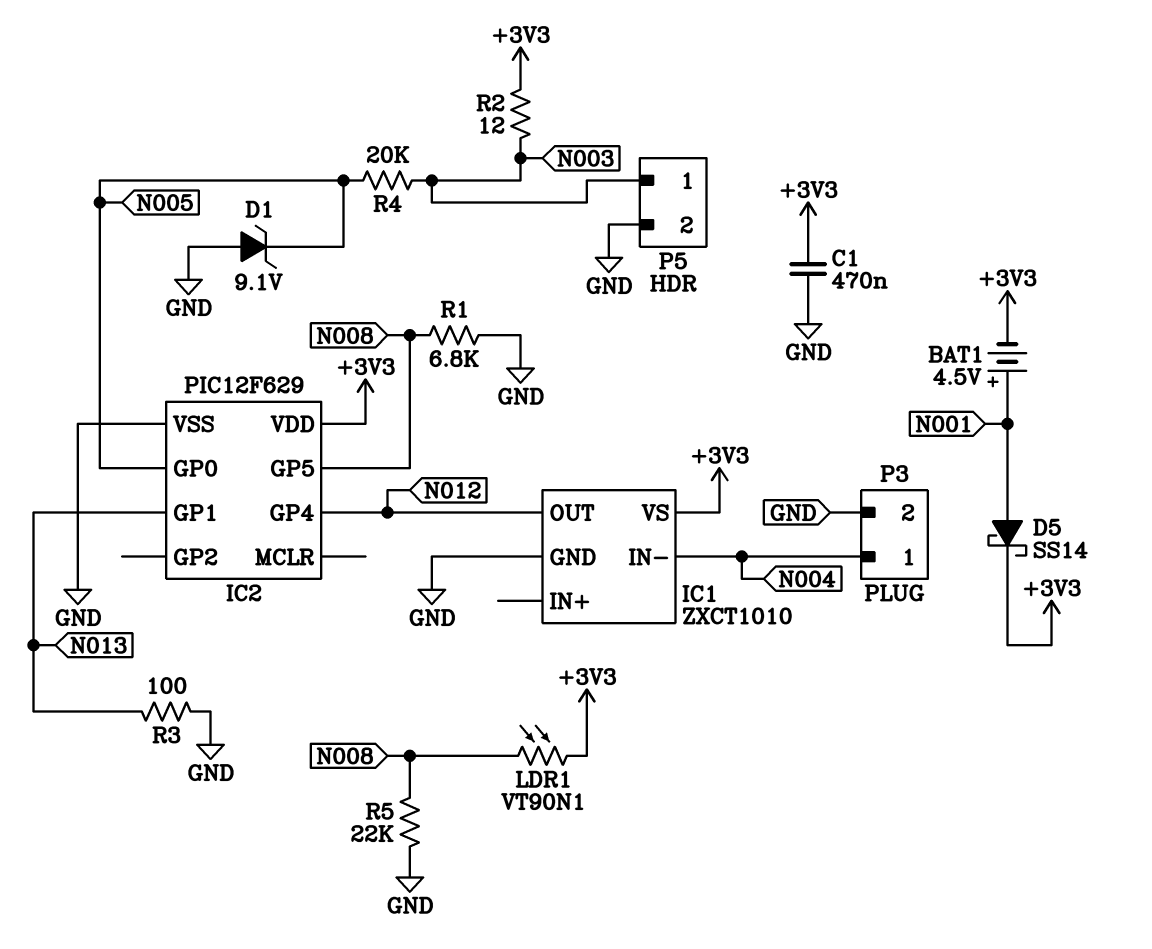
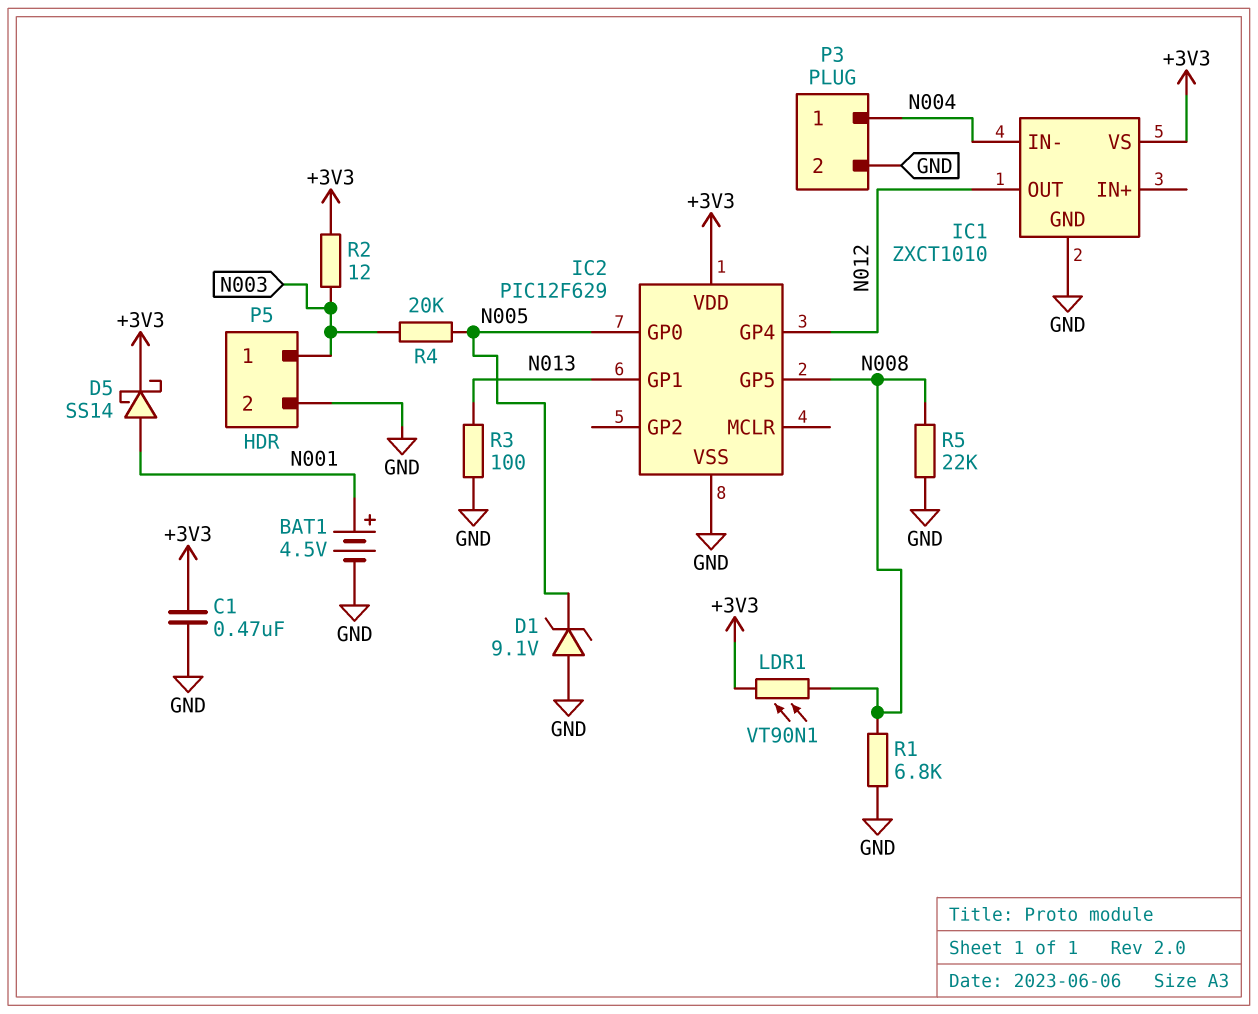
BAT1: 4.5V (plus N001, minus +3V3) -> 4.5V (plus N001, minus GND)

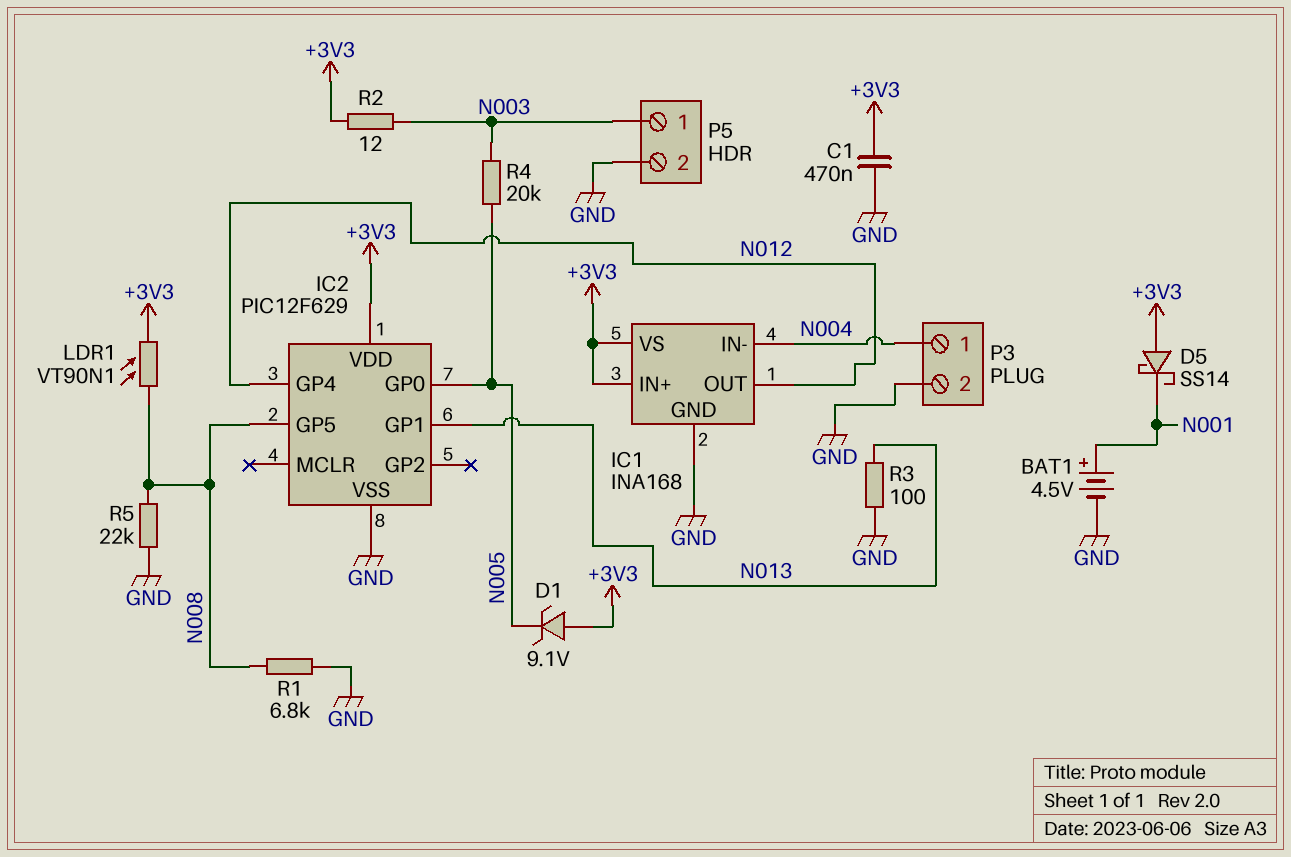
D1: zener 9.1V (A GND, K N005) -> zener 9.1V (A +3V3, K N005)
D5: schottky SS14 (A N001, K +3V3) -> schottky SS14 (A +3V3, K N001)
IC1: ZXCT1010 -> INA168
IC1 pin IN+: none -> +3V3

